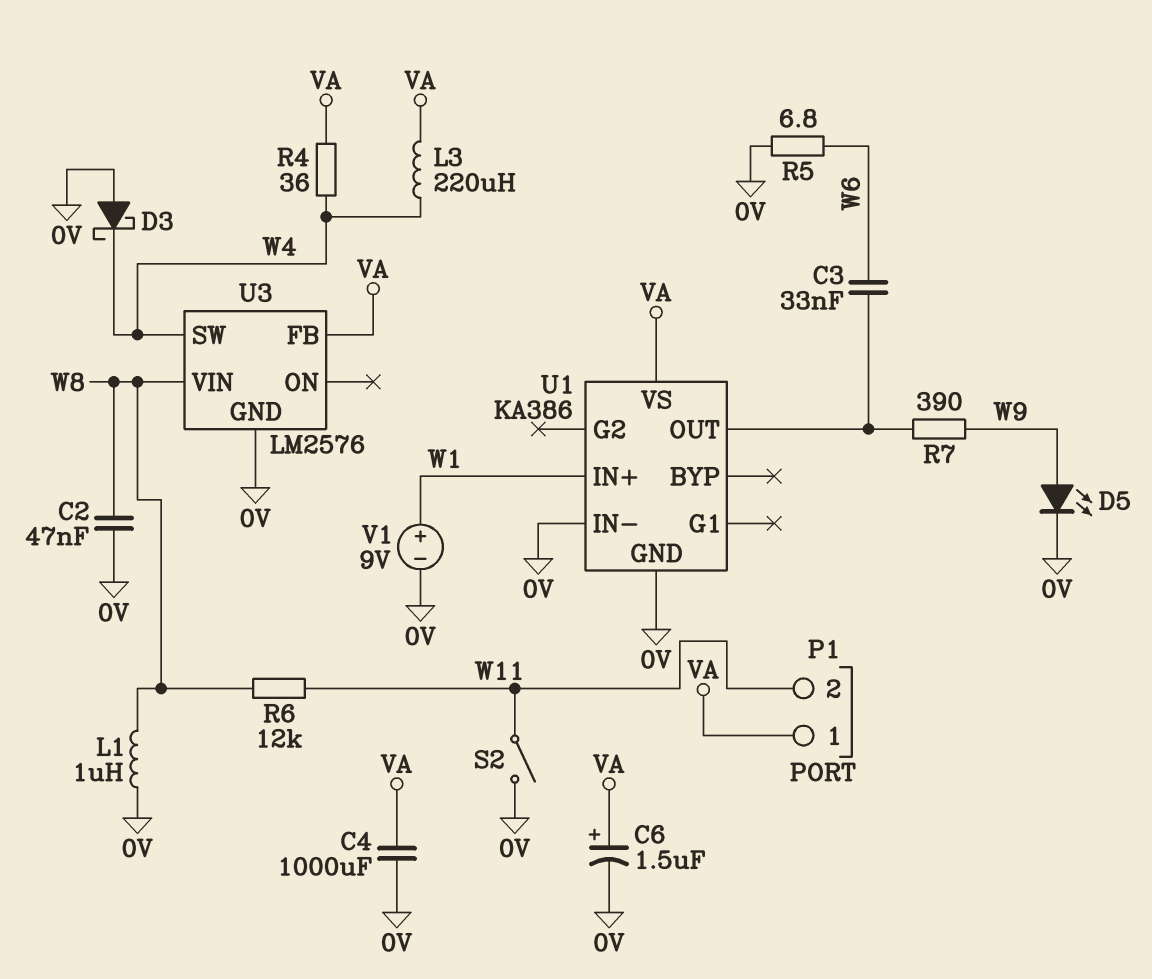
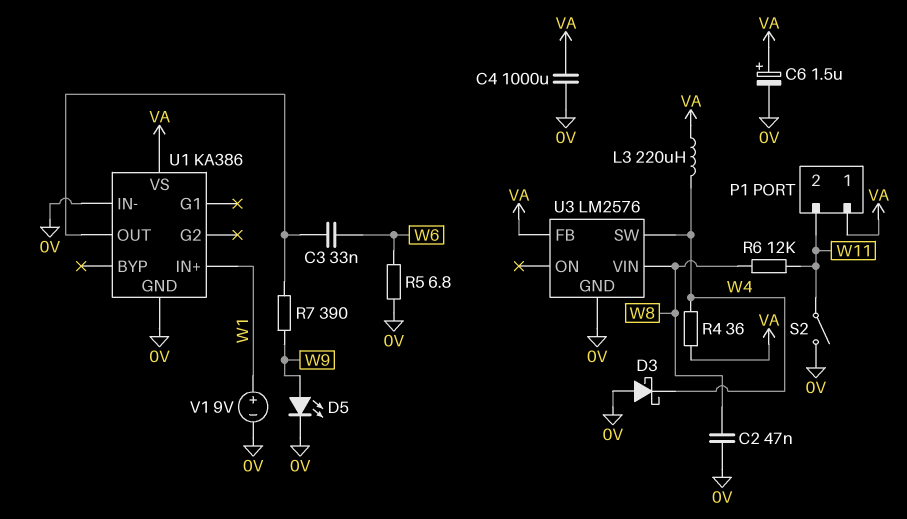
L1: 1uH (0V, W8) -> none

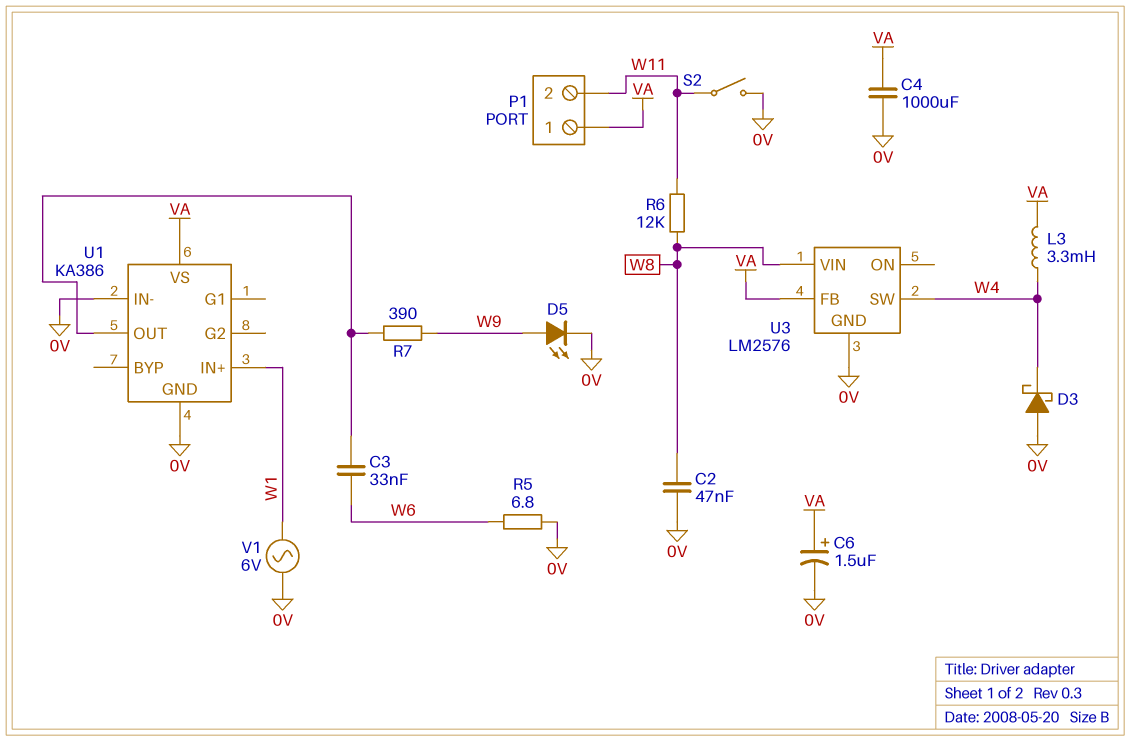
L3: 220uH (VA, W4) -> 3.3mH (VA, W4)
R4: 36 (VA, W4) -> none
V1: 9V (plus W1, minus 0V) -> AC 6V (0V, W1)

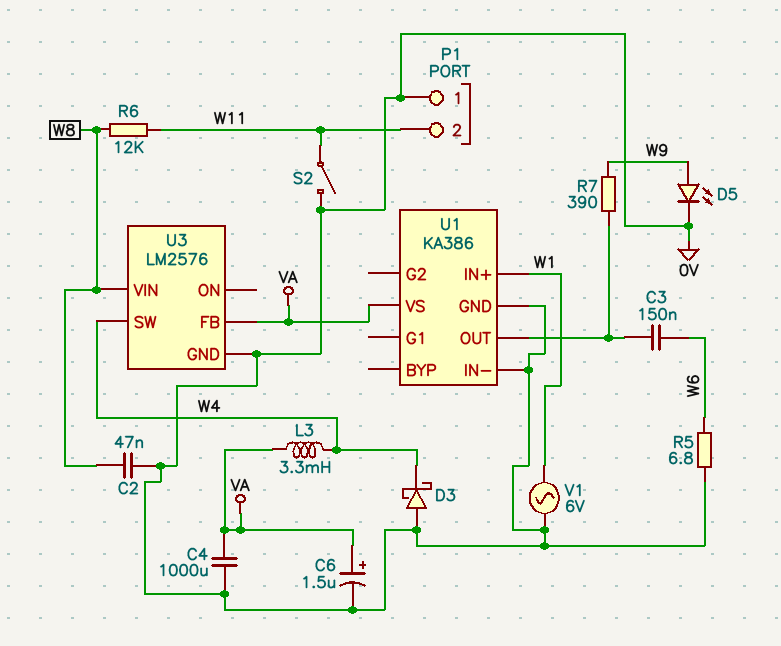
C3: 33nF (U1/OUT, W6) -> 150nF (U1/OUT, W6)
P1 pin 1: VA -> 0V

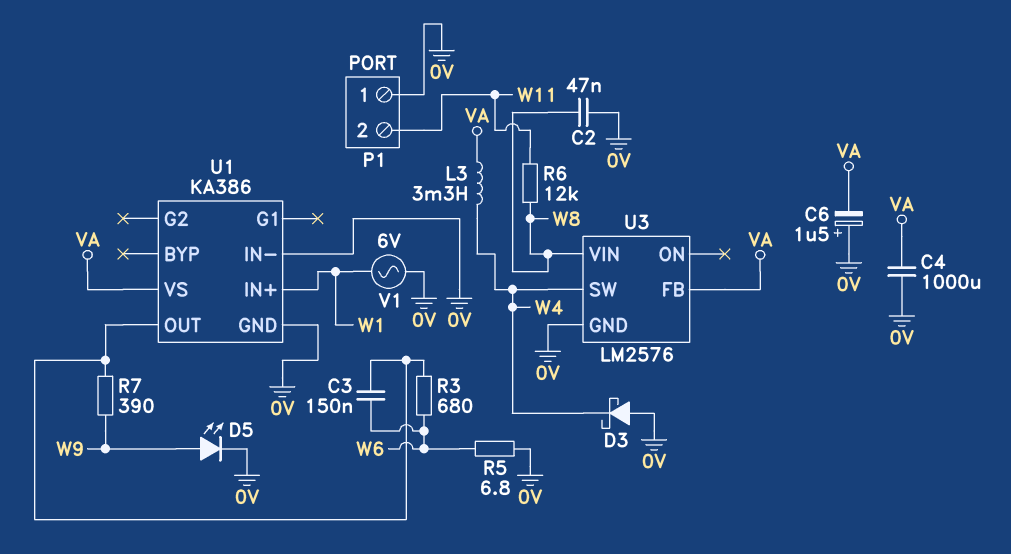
C6: 1.5uF (plus VA, minus 0V) -> 1.5uF (plus 0V, minus VA)
R3: none -> 680 (U1/OUT, W6)
S2: switch (0V, W11) -> none

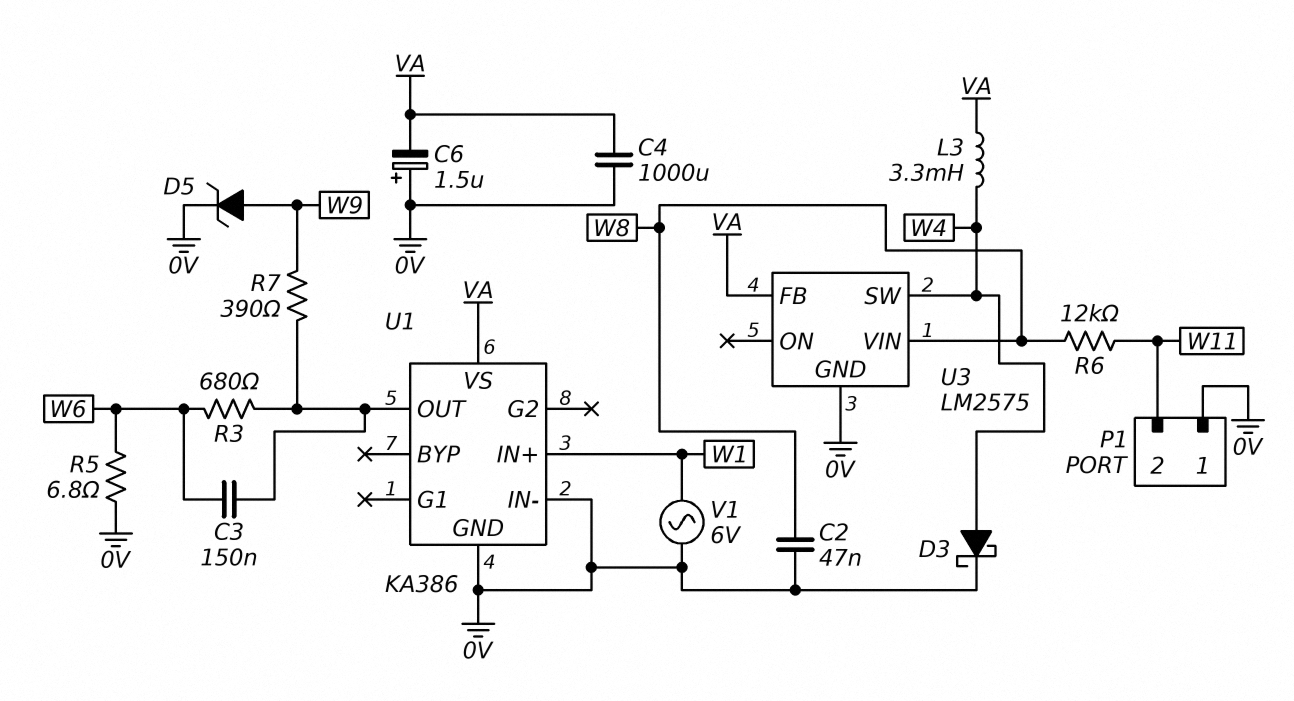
D3: schottky (A 0V, K W4) -> schottky (A W4, K 0V)
D5: LED (A W9, K 0V) -> zener (A W9, K 0V)
U3: LM2576 -> LM2575

